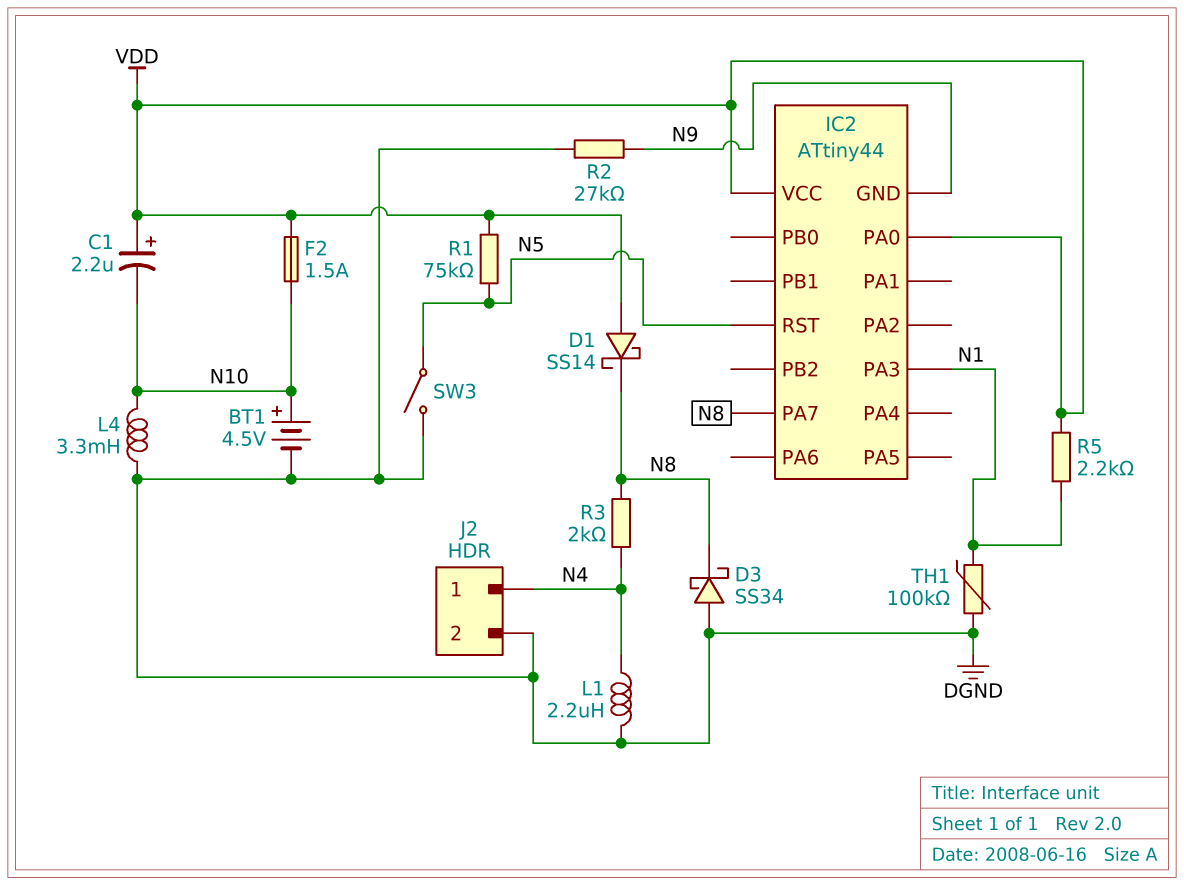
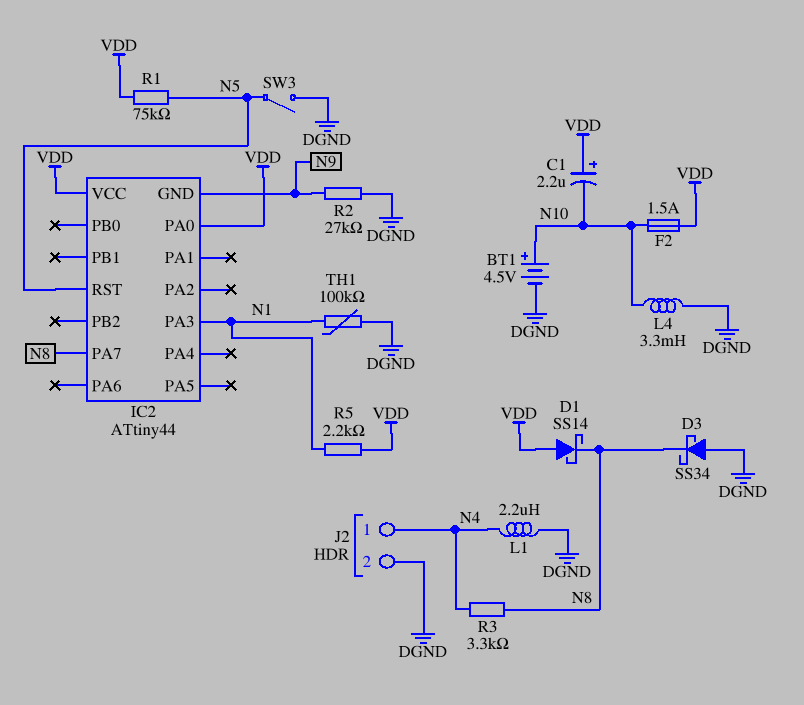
R3: 2k (N4, N8) -> 3.3k (N4, N8)

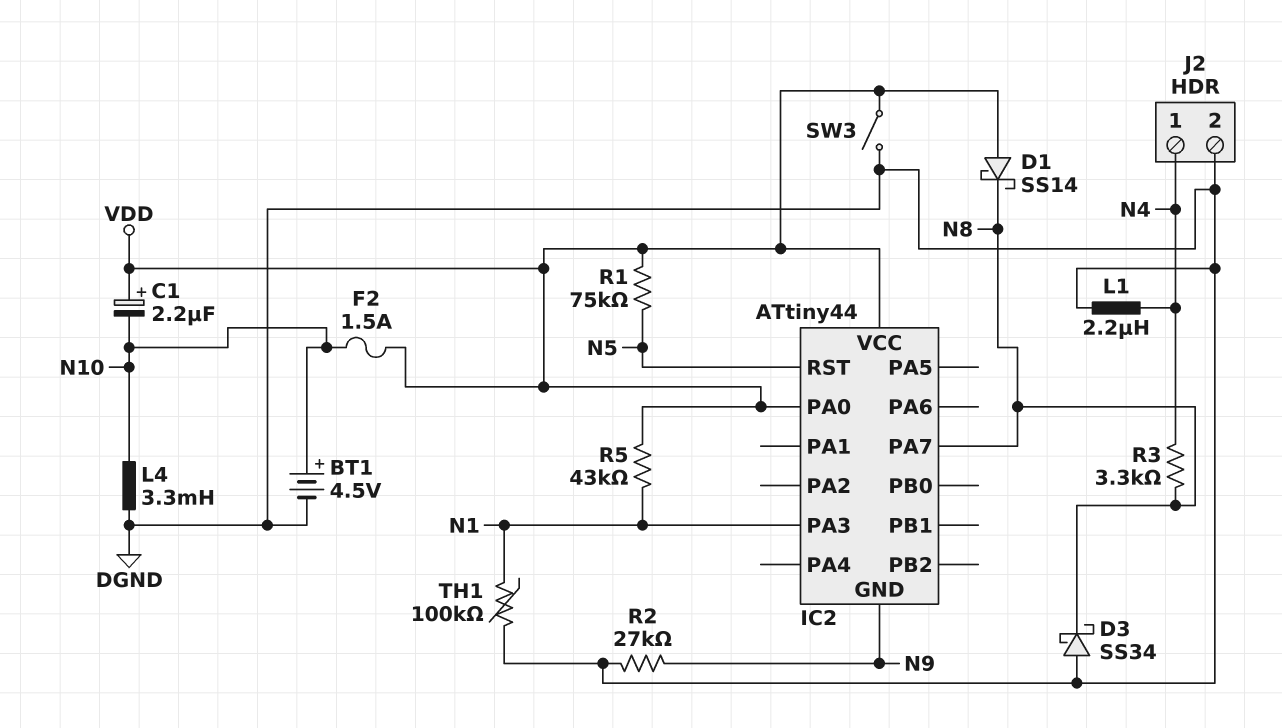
R5: 2.2k (N1, VDD) -> 43k (N1, VDD)
SW3: switch (DGND, N5) -> switch (DGND, VDD)

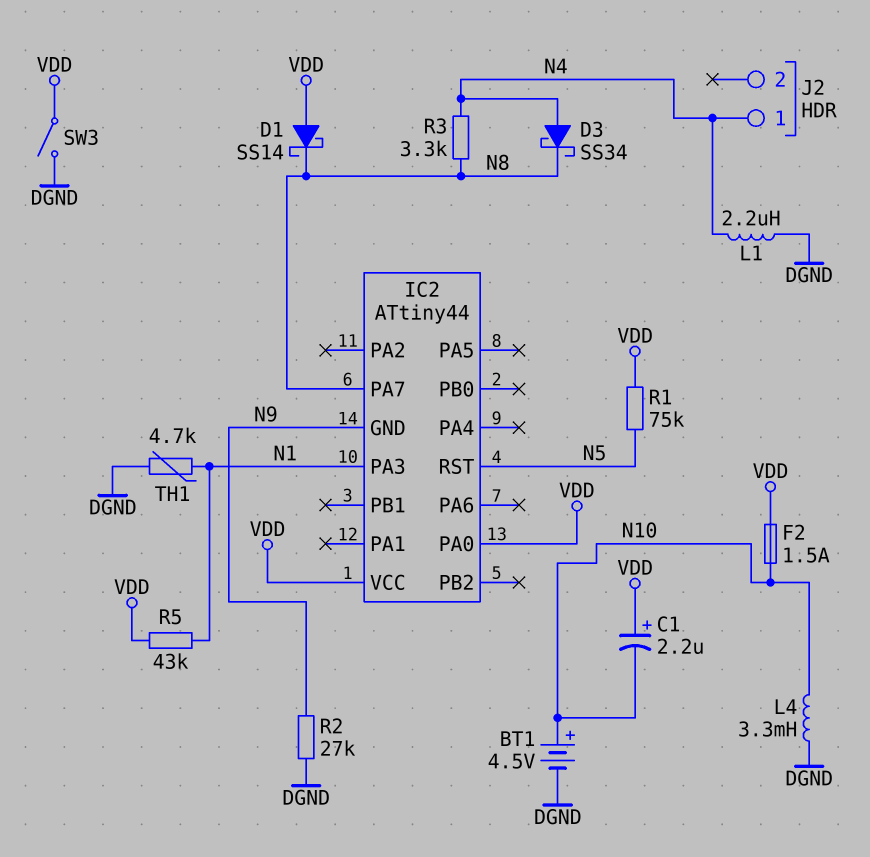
D3: schottky SS34 (A DGND, K N8) -> schottky SS34 (A N4, K N8)
J2 pin 2: DGND -> none
TH1: 100k (DGND, N1) -> 4.7k (DGND, N1)

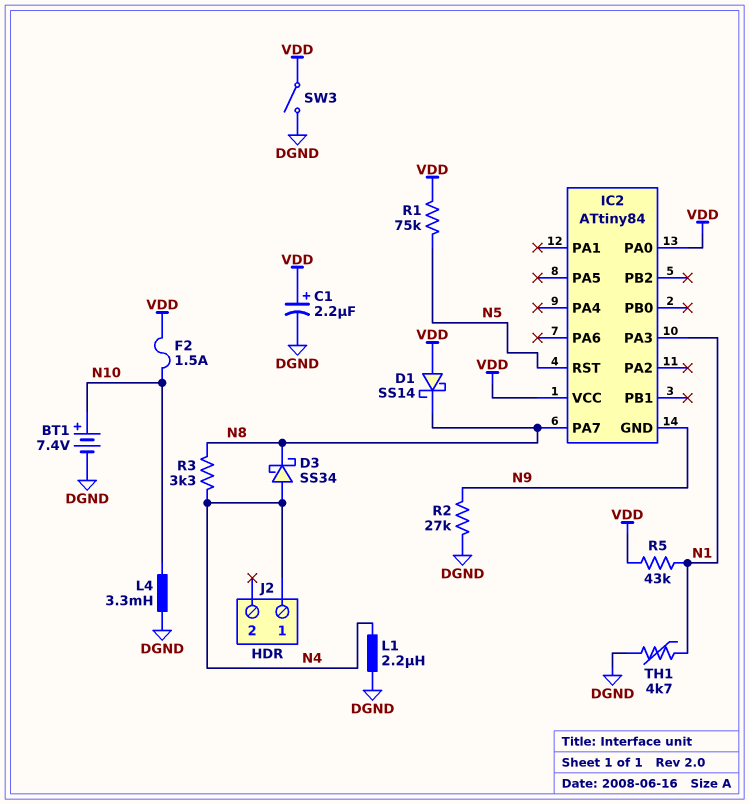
BT1: 4.5V (plus N10, minus DGND) -> 7.4V (plus N10, minus DGND)
C1: 2.2uF (plus VDD, minus N10) -> 2.2uF (plus VDD, minus DGND)
IC2: ATtiny44 -> ATtiny84

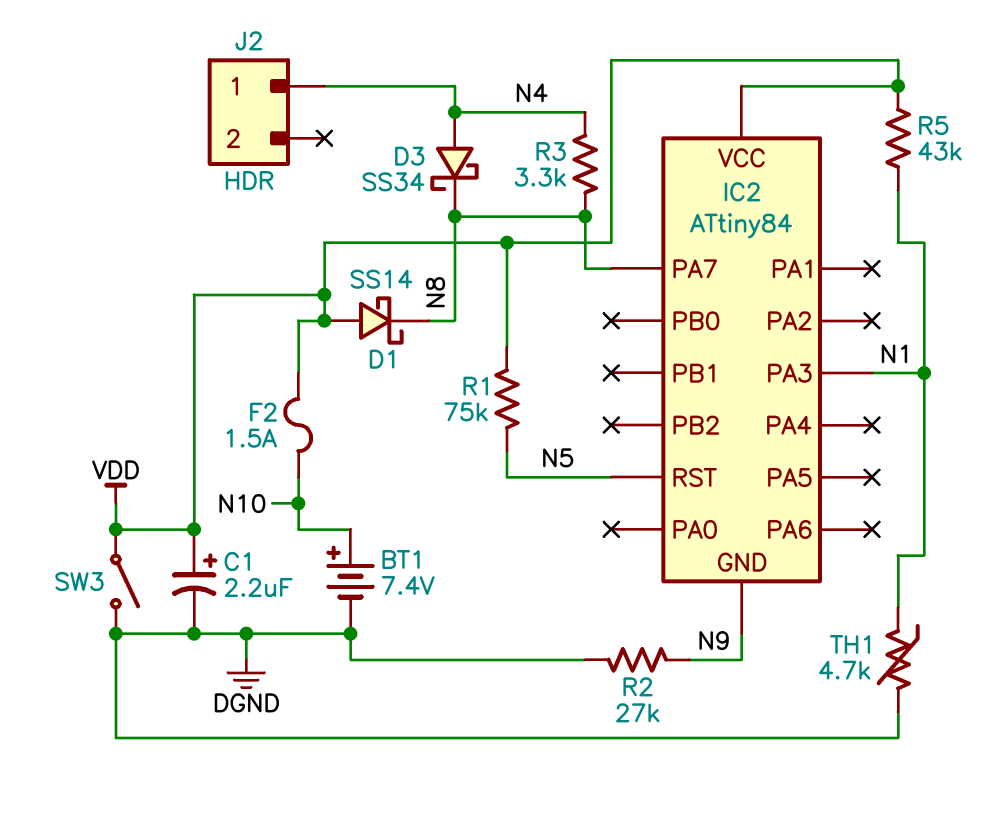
IC2 pin PA0: VDD -> none
L1: 2.2uH (DGND, N4) -> none
L4: 3.3mH (DGND, N10) -> none

